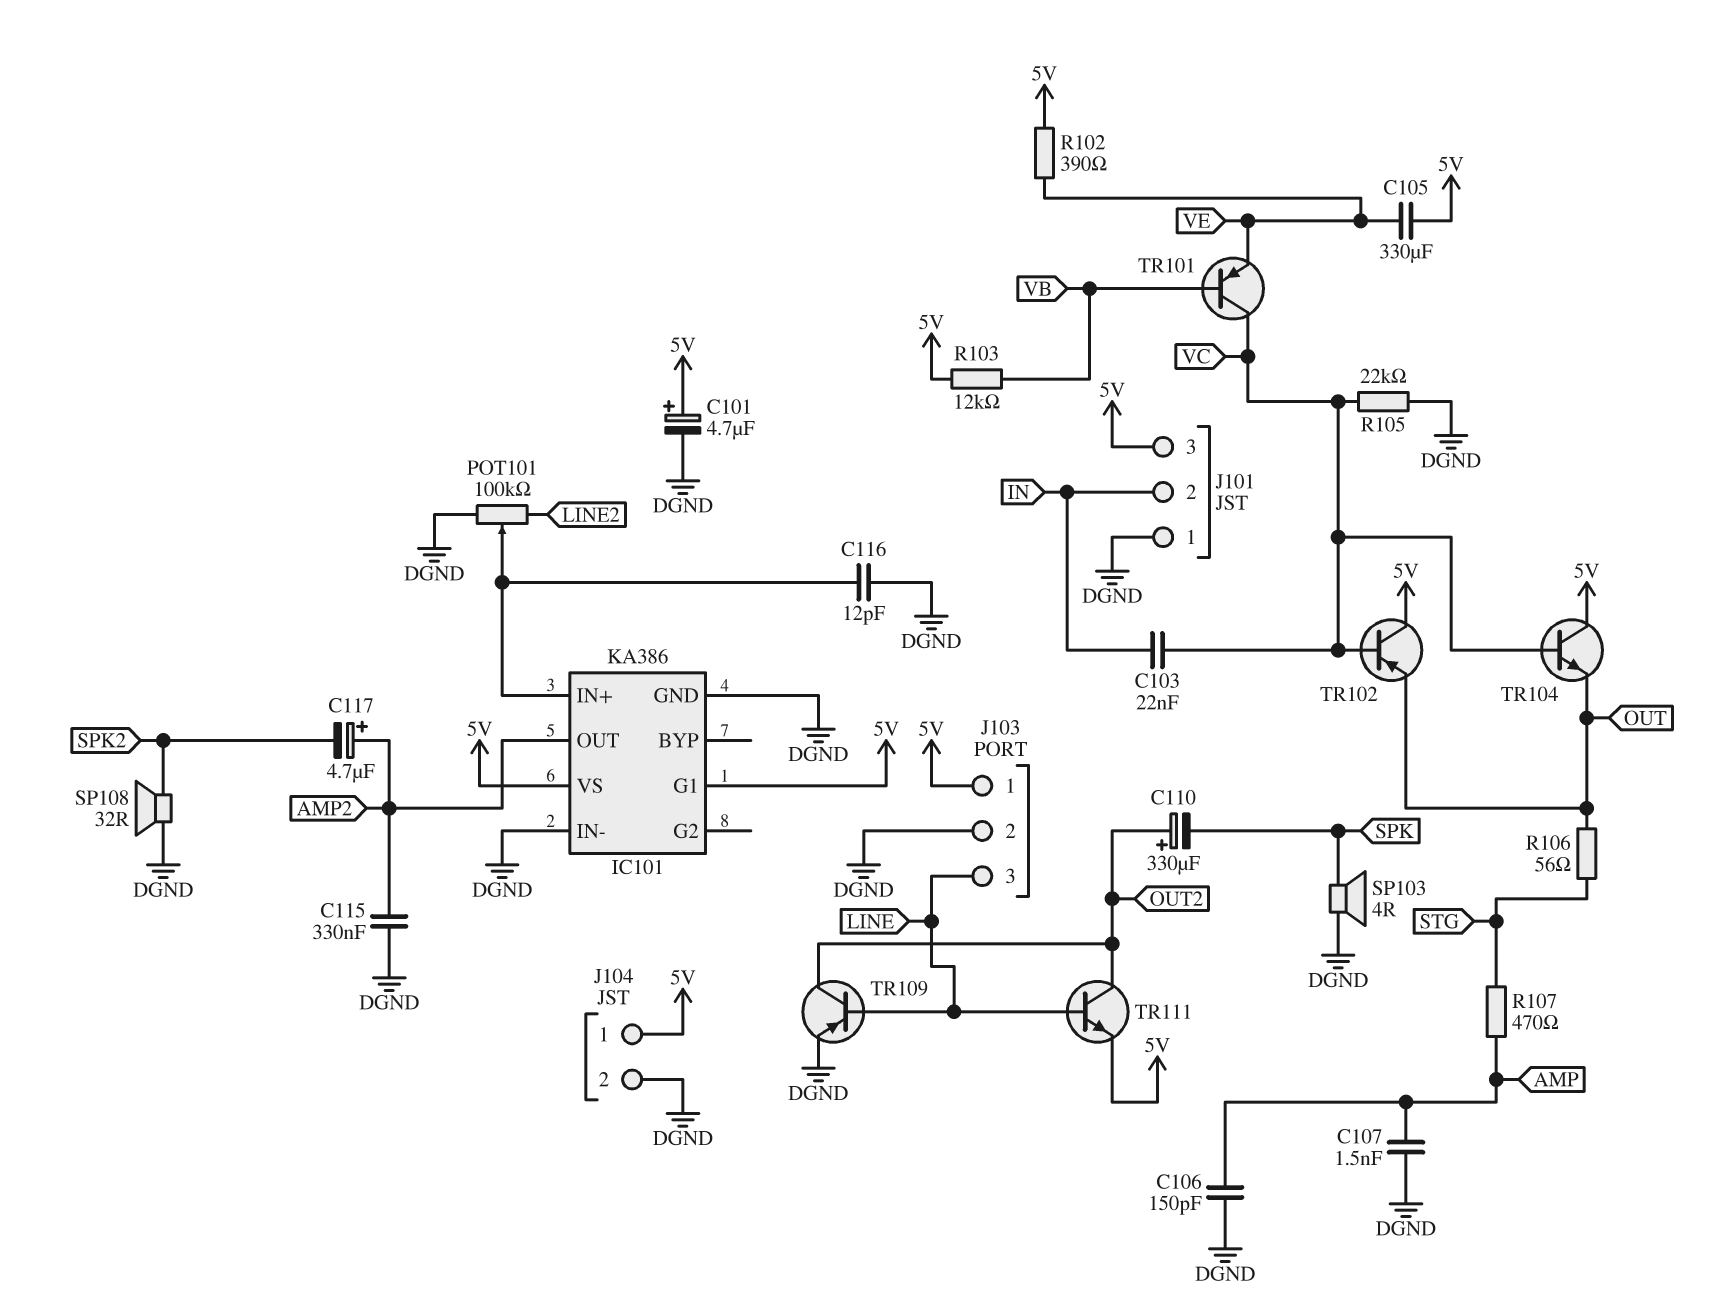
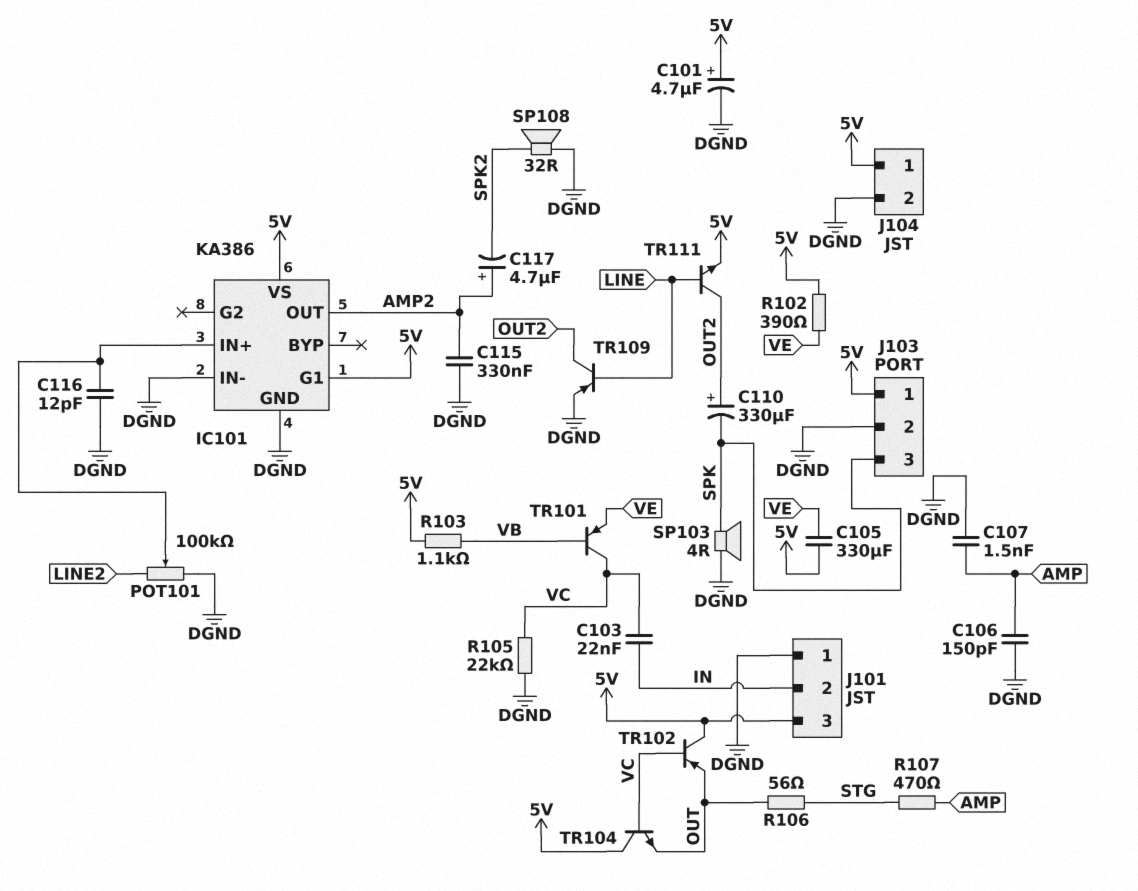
J103 pin 3: LINE -> SPK
R103: 12k (5V, VB) -> 1.1k (5V, VB)

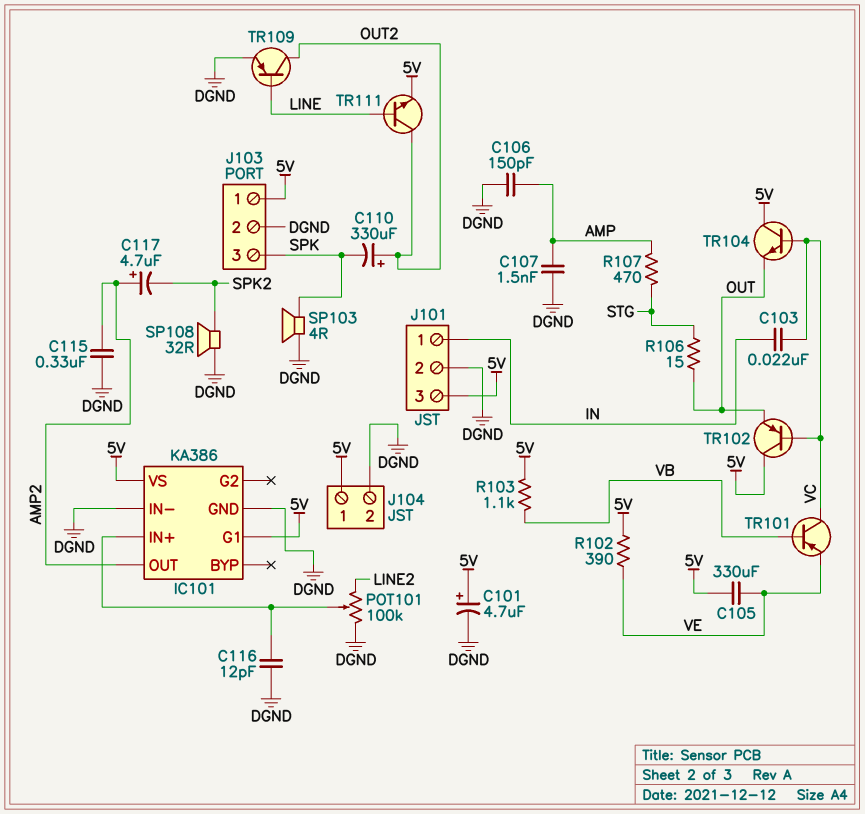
J101 pin 1: DGND -> IN
J101 pin 2: IN -> DGND
R105: 22k (DGND, VC) -> none
R106: 56 (OUT, STG) -> 15 (OUT, STG)

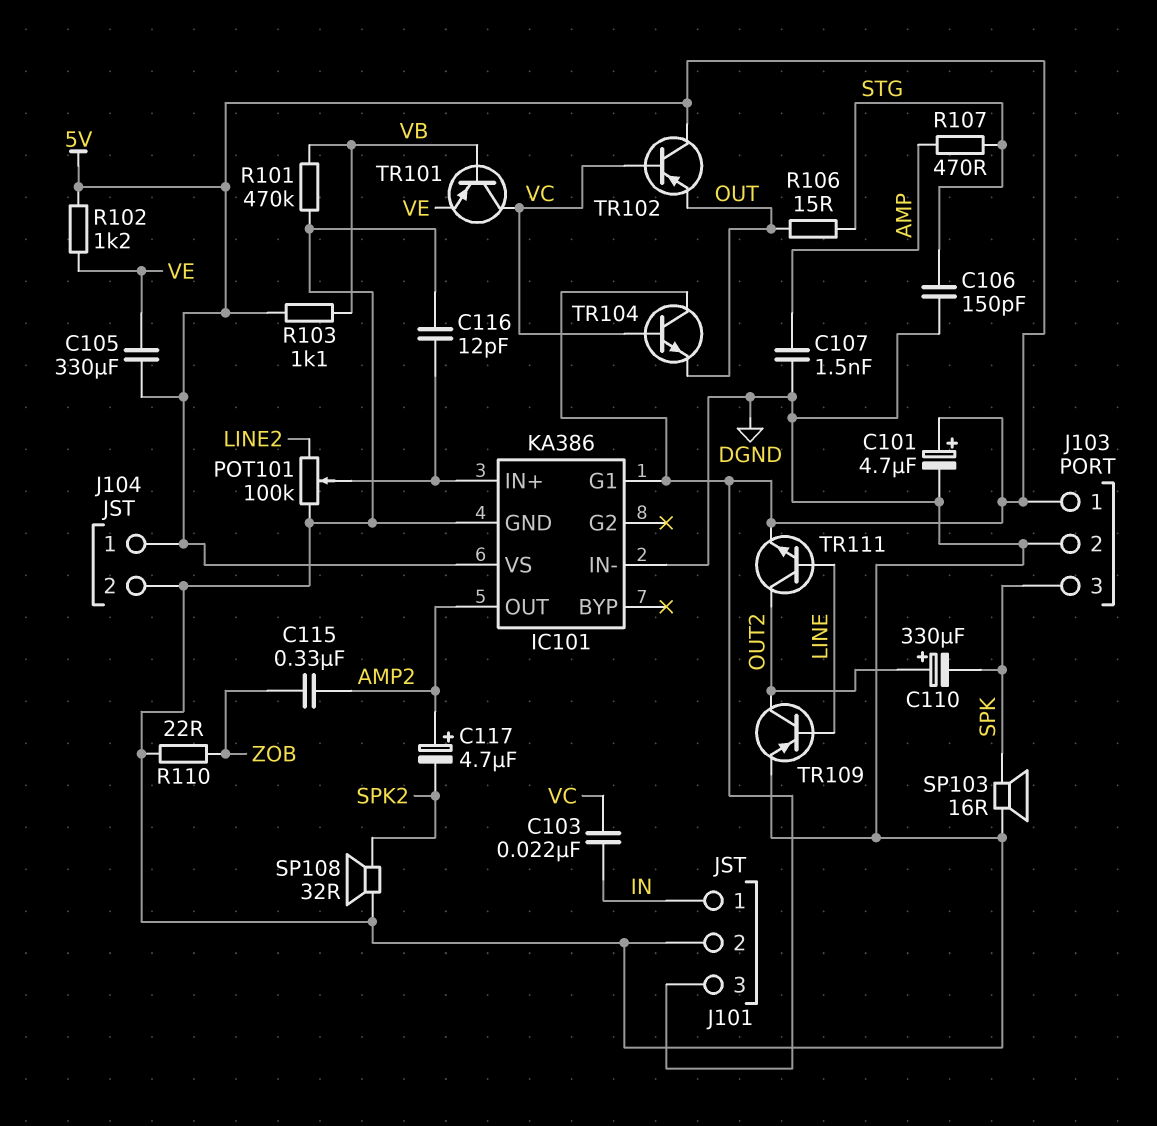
C106: 150pF (AMP, DGND) -> 150pF (DGND, STG)
C115: 330nF (AMP2, DGND) -> 330nF (AMP2, ZOB)
R101: none -> 470k (DGND, VB)
R102: 390 (5V, VE) -> 1.2k (5V, VE)
R110: none -> 22 (DGND, ZOB)
SP103: speaker 4R (DGND, SPK) -> speaker 16R (DGND, SPK)

